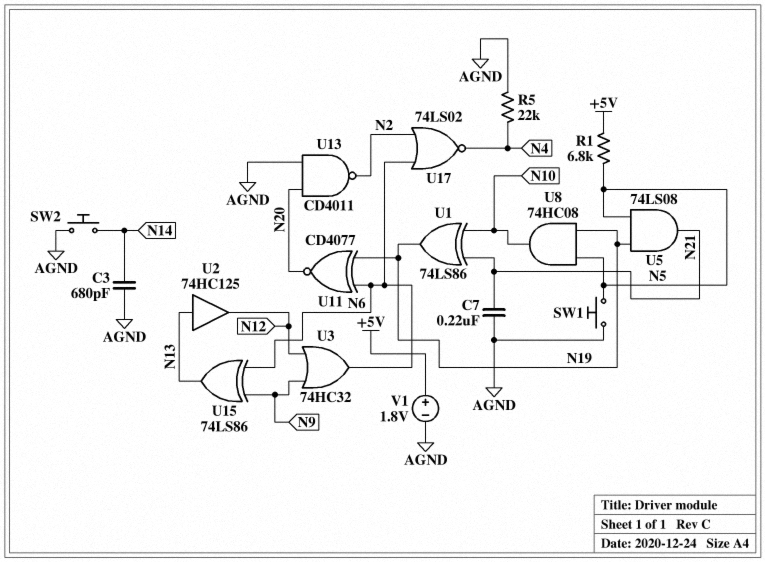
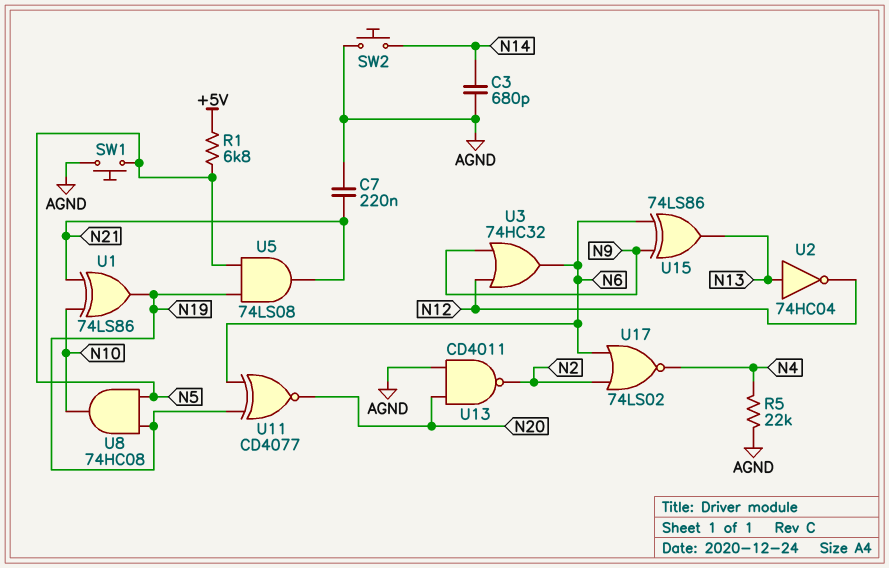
U2: buffer 74HC125 (in N13, out N12) -> NOT 74HC04 (in N13, out N12)
V1: 1.8V (plus +5V, minus AGND) -> none

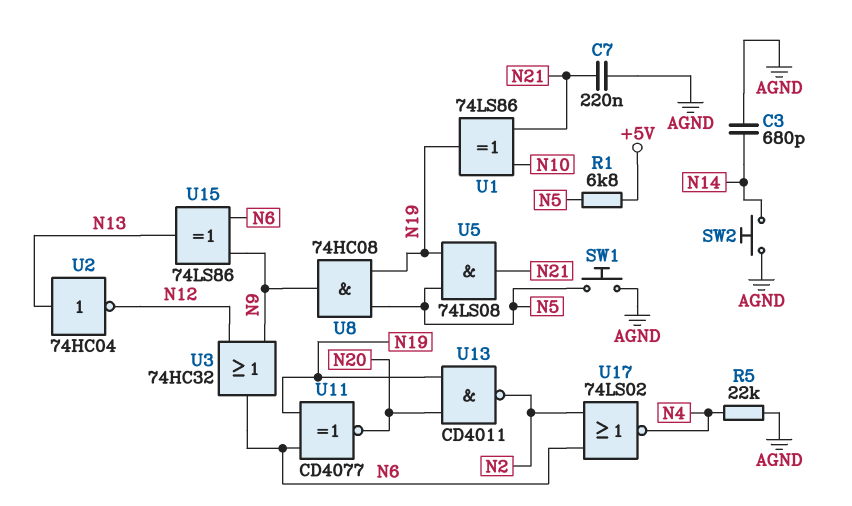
U8: AND 74HC08 (in N5, in N19, out N10) -> AND 74HC08 (in N5, in N19, out N9)
U13: NAND CD4011 (in AGND, in N20, out N2) -> NAND CD4011 (in N19, in N20, out N2)

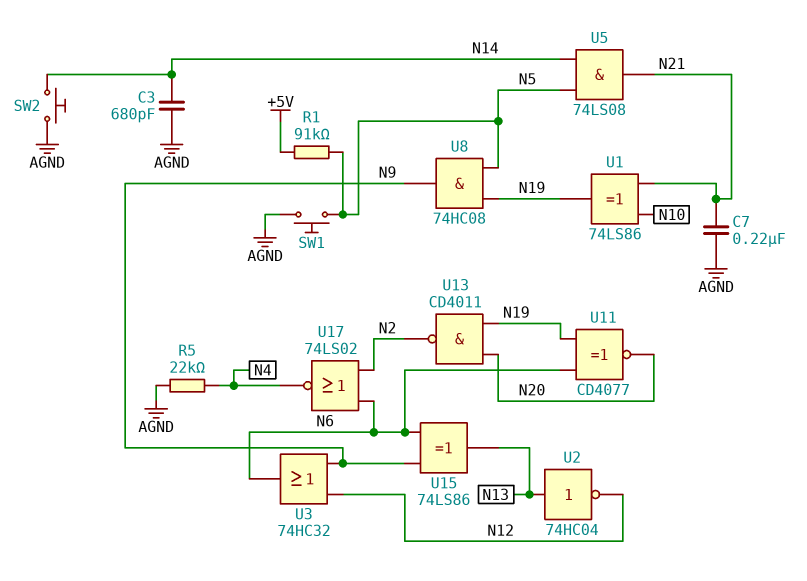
R1: 6.8k (+5V, N5) -> 91k (+5V, N5)
U5: AND 74LS08 (in N5, in N19, out N21) -> AND 74LS08 (in N5, in N14, out N21)

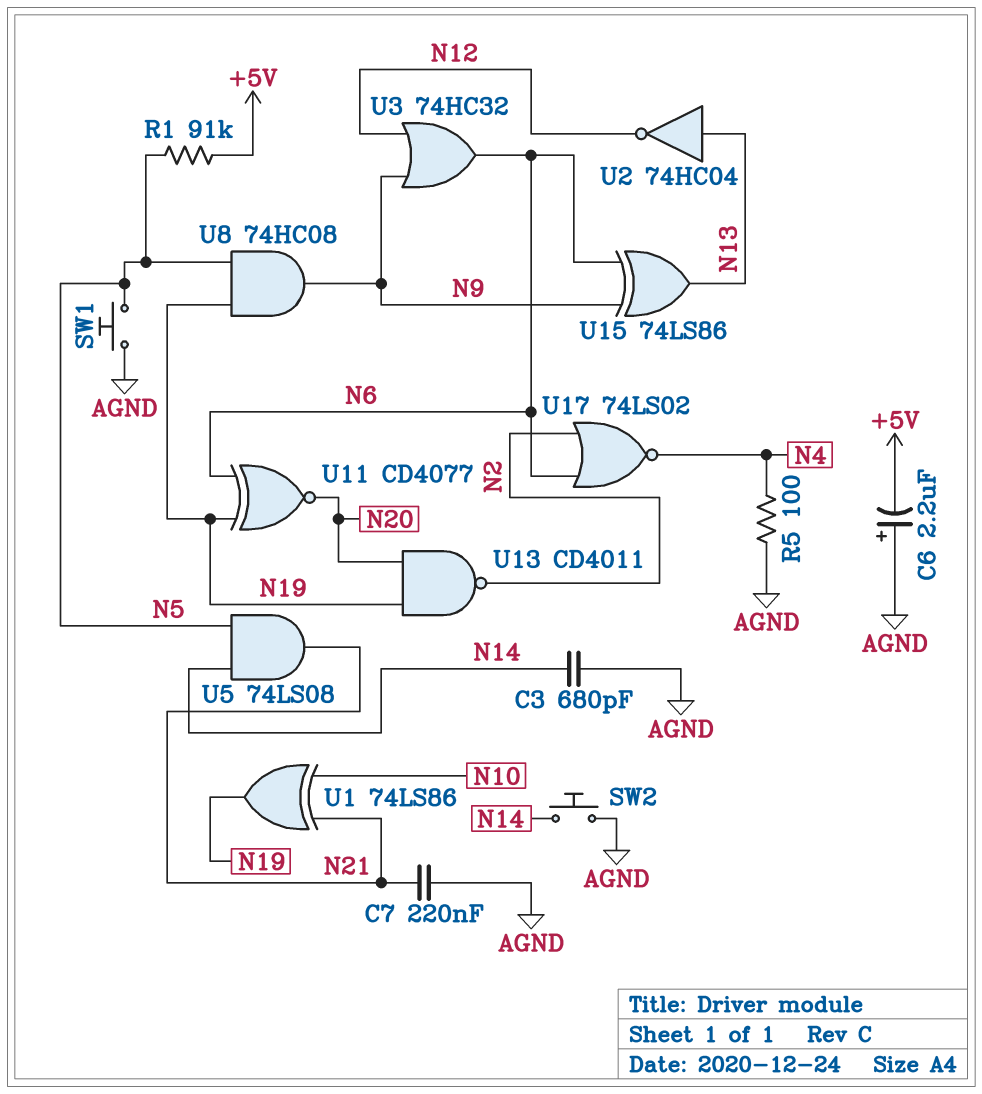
C6: none -> 2.2uF (plus AGND, minus +5V)
R5: 22k (AGND, N4) -> 100 (AGND, N4)

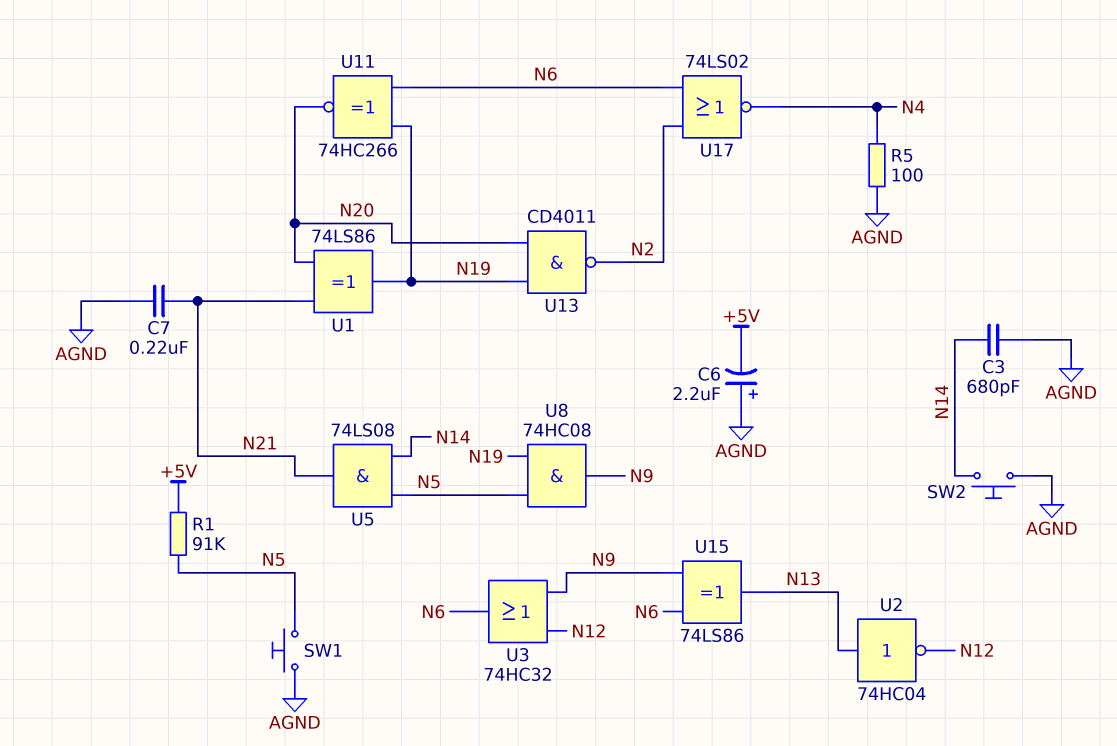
U1: XOR 74LS86 (in N10, in N21, out N19) -> XOR 74LS86 (in N20, in N21, out N19)
U11: XNOR CD4077 (in N6, in N19, out N20) -> XNOR 74HC266 (in N6, in N19, out N20)

